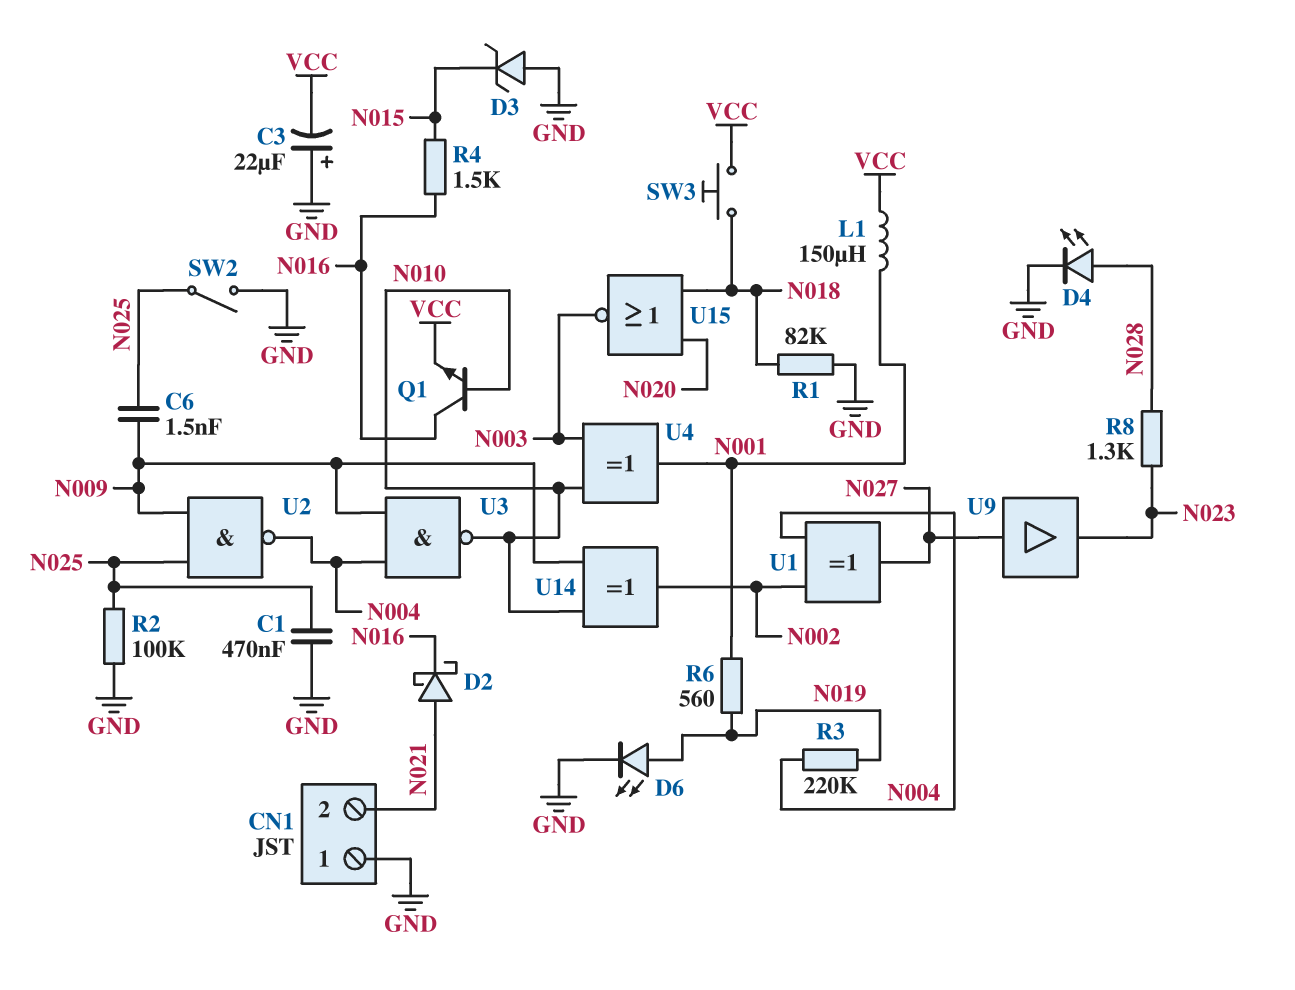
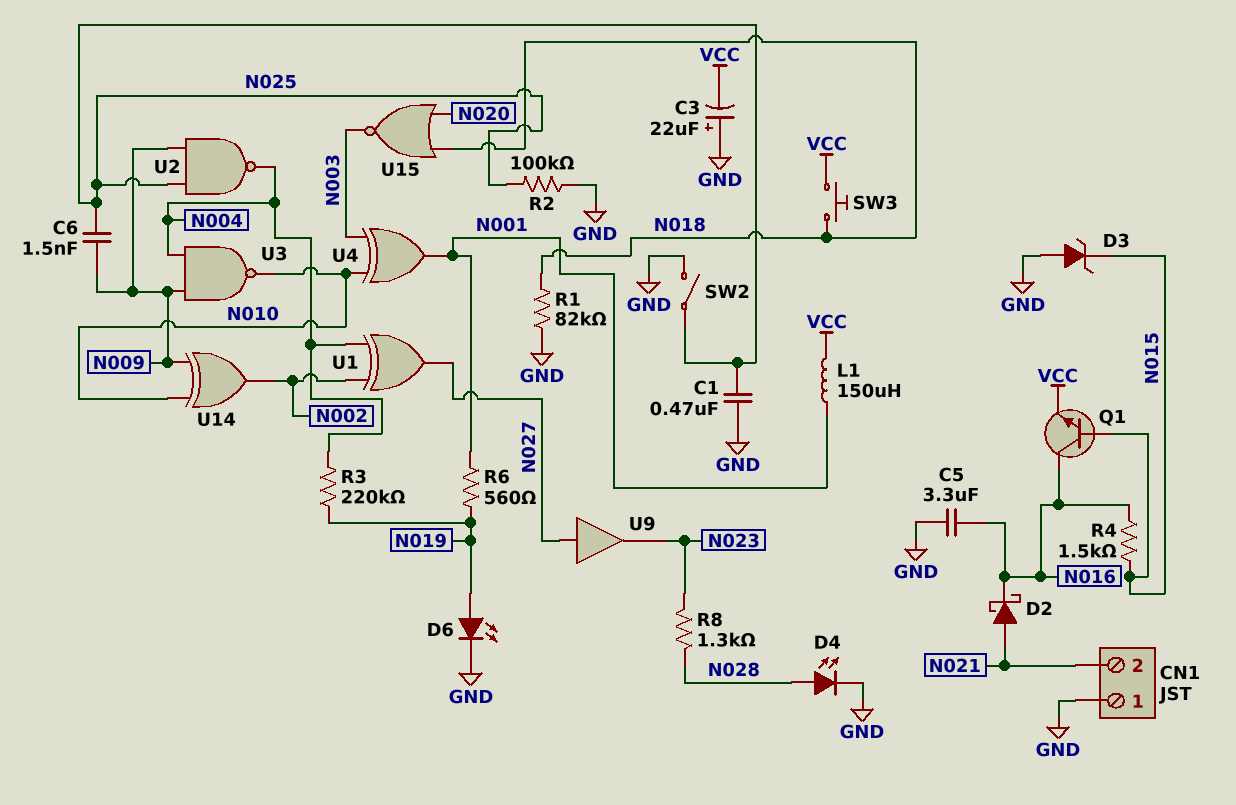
C5: none -> 3.3uF (GND, N016)
Q1: NPN (B N010, C N016, E VCC) -> NPN (B N015, C N016, E VCC)

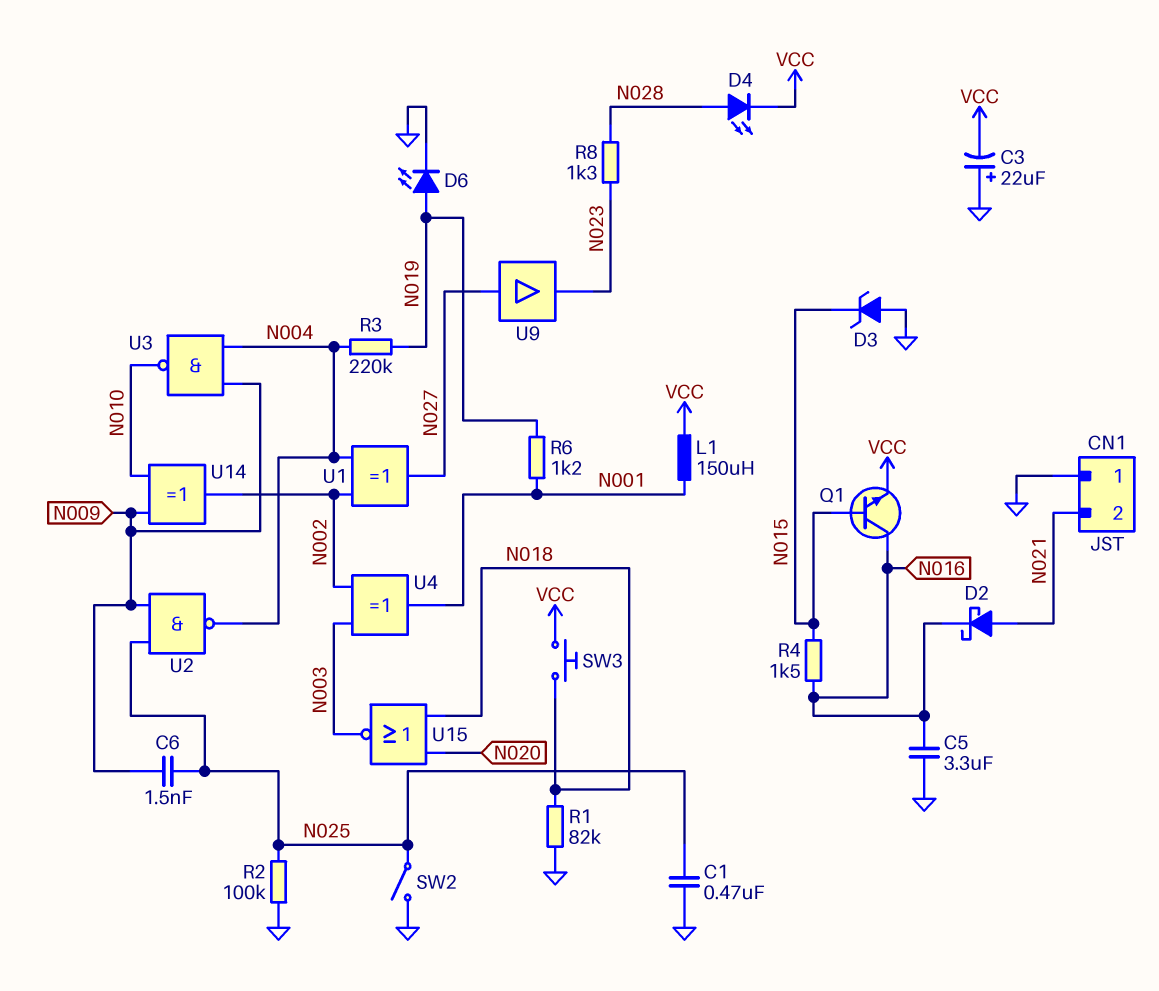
D4: LED (A N028, K GND) -> LED (A N028, K VCC)
R6: 560 (N001, N019) -> 1.2k (N001, N019)
U4: XOR (in N003, in N010, out N001) -> XOR (in N002, in N003, out N001)

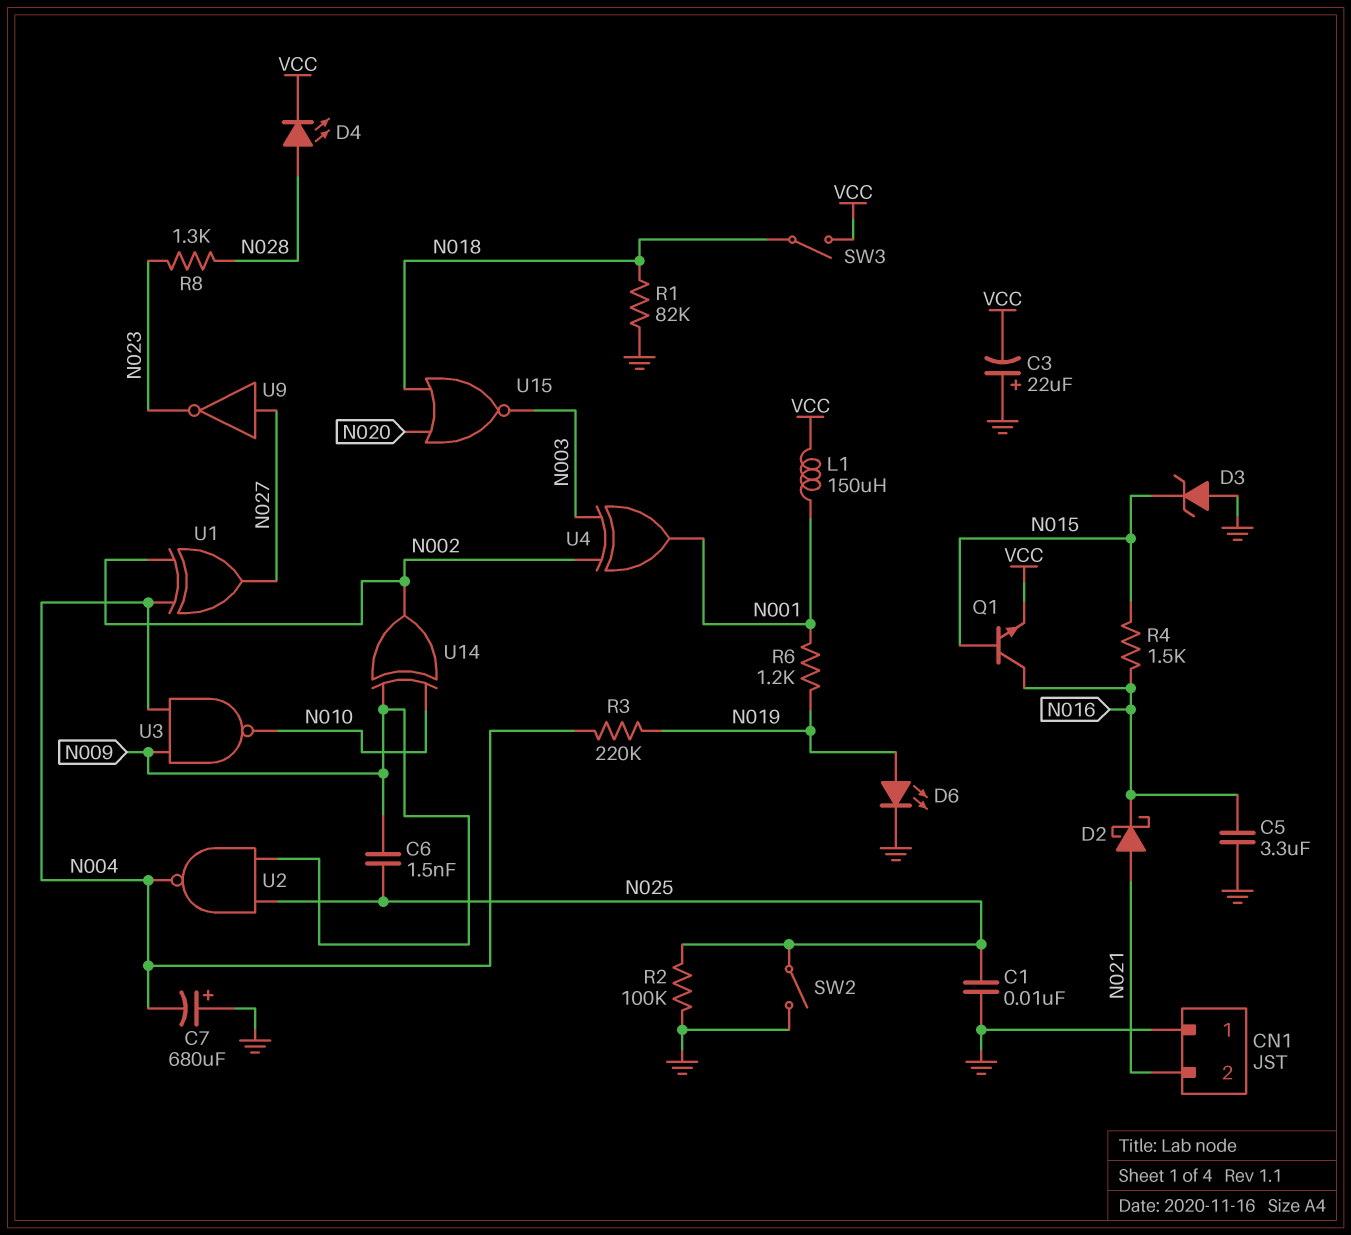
C1: 470nF (GND, N025) -> 10nF (GND, N025)
C7: none -> 680uF (plus GND, minus N004)
SW3: button (N018, VCC) -> switch (N018, VCC)
U9: buffer (in N027, out N023) -> NOT (in N027, out N023)

